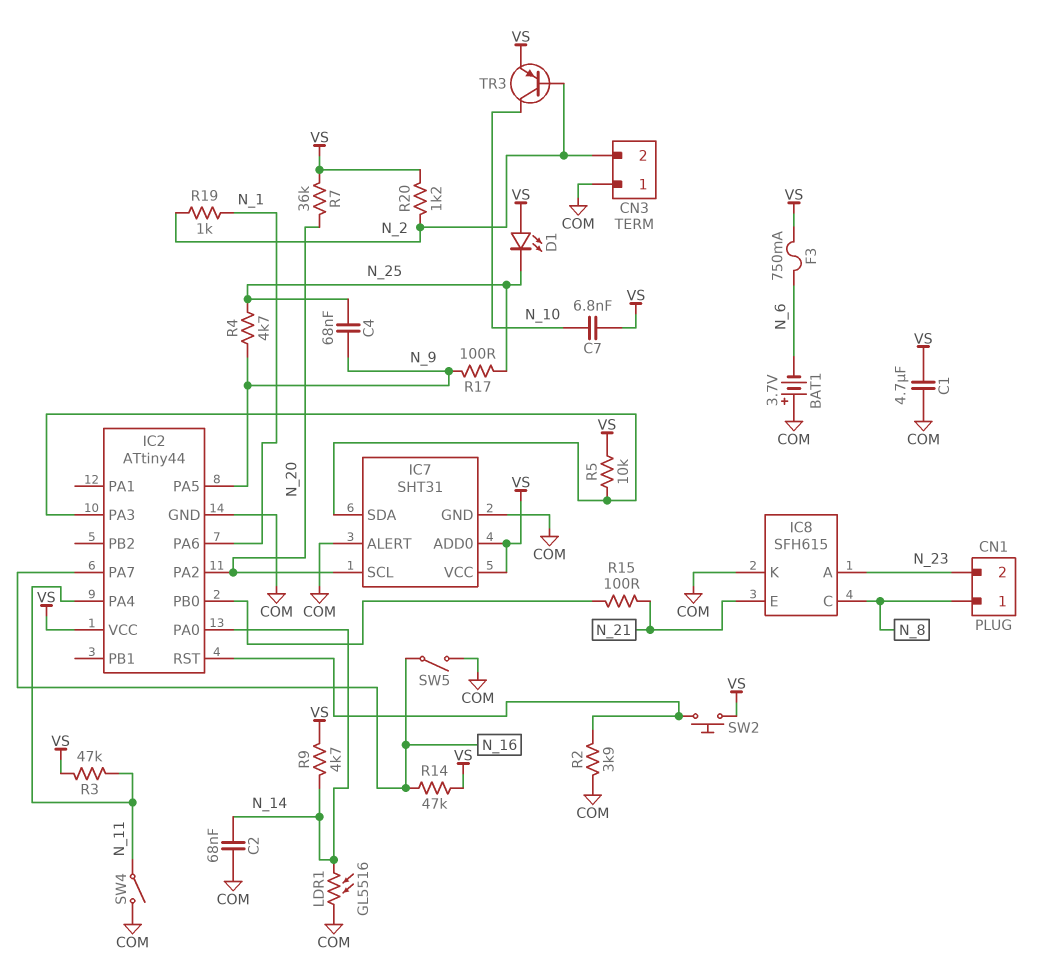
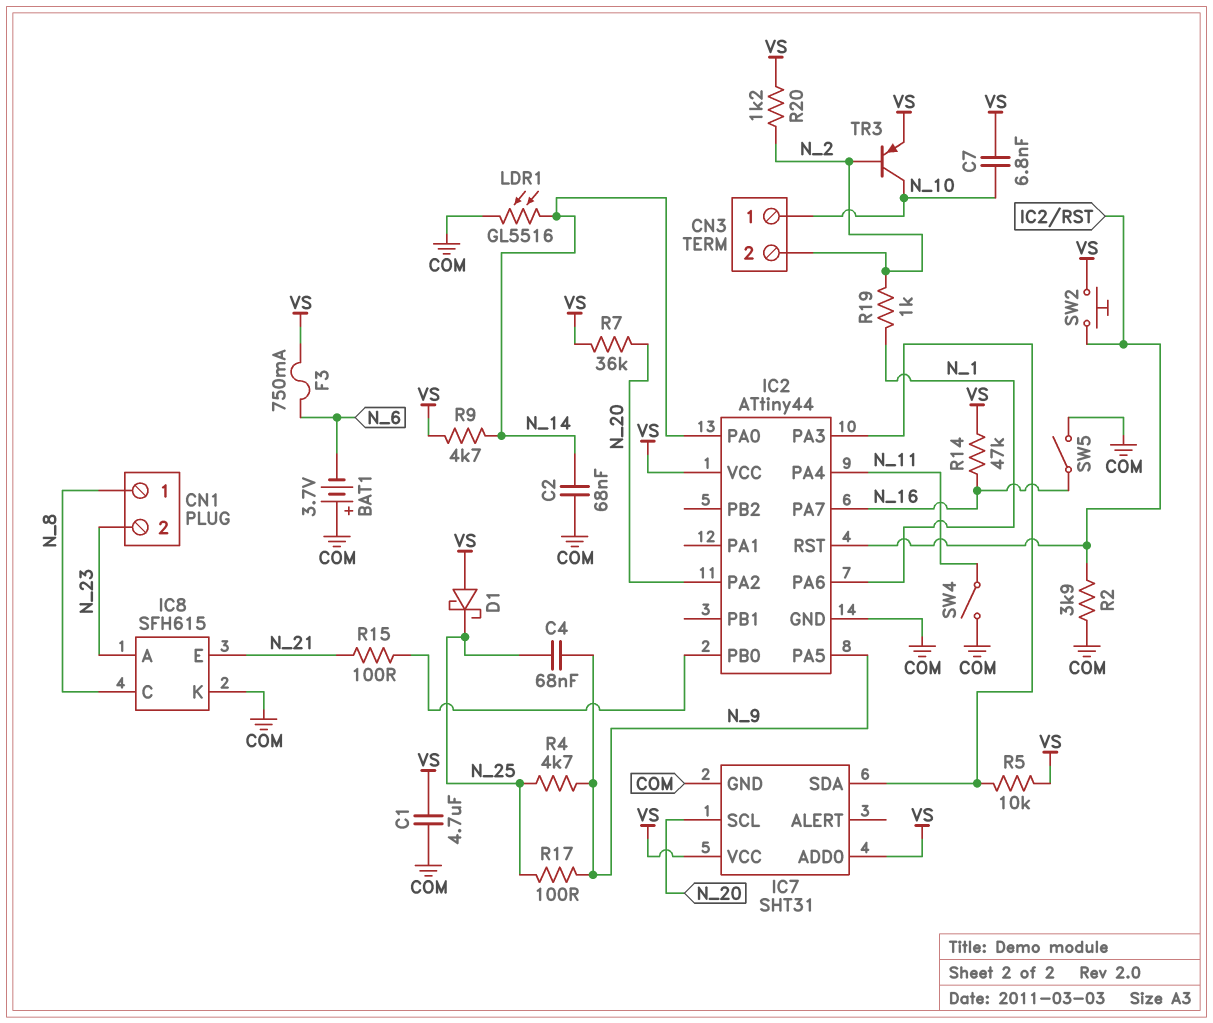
CN3 pin 1: COM -> N_10
D1: LED (A VS, K N_25) -> schottky (A VS, K N_25)
IC7 pin ALERT: COM -> none
R3: 47k (N_11, VS) -> none

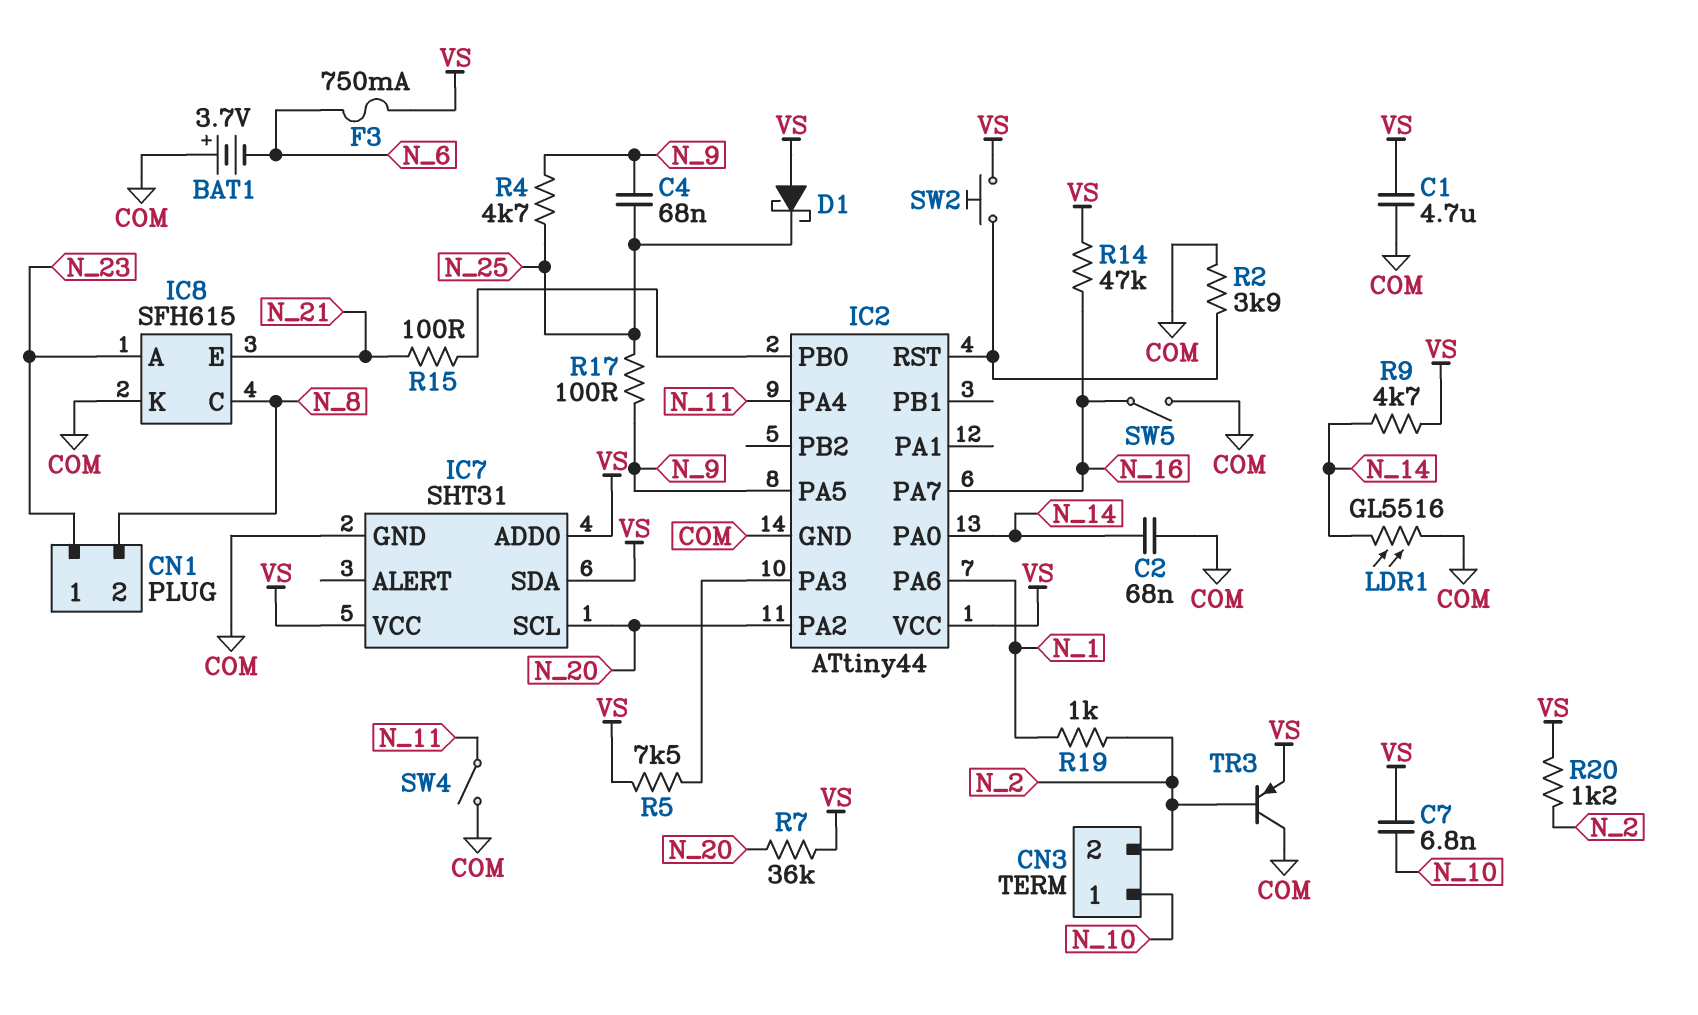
CN1 pin 1: N_8 -> N_23
CN1 pin 2: N_23 -> N_8
IC7 pin SDA: IC2/PA3 -> VS
R5: 10k (IC2/PA3, VS) -> 7.5k (IC2/PA3, VS)
TR3: PNP (B N_2, C N_10, E VS) -> PNP (B N_2, C COM, E VS)

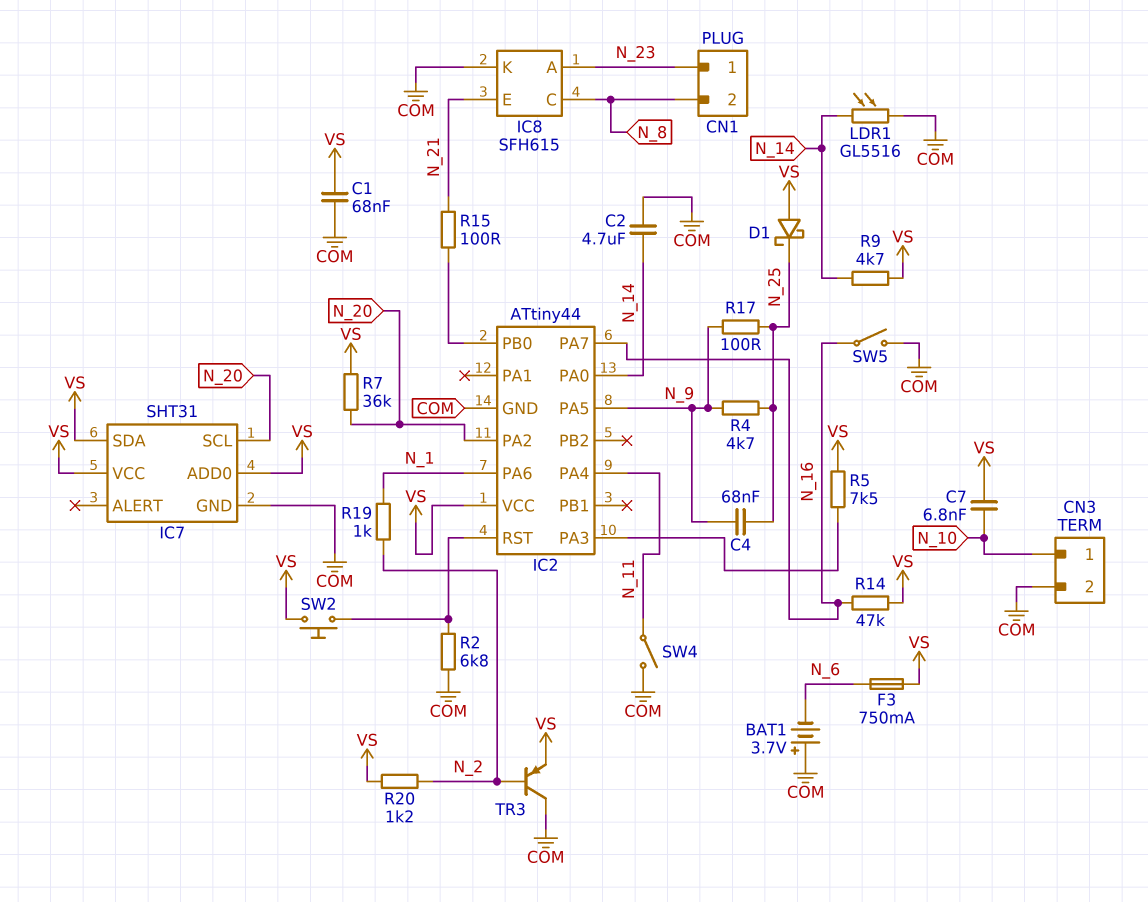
C1: 4.7uF (COM, VS) -> 68nF (COM, VS)
C2: 68nF (COM, N_14) -> 4.7uF (COM, N_14)
CN3 pin 2: N_2 -> COM
R2: 3.9k (COM, IC2/RST) -> 6.8k (COM, IC2/RST)

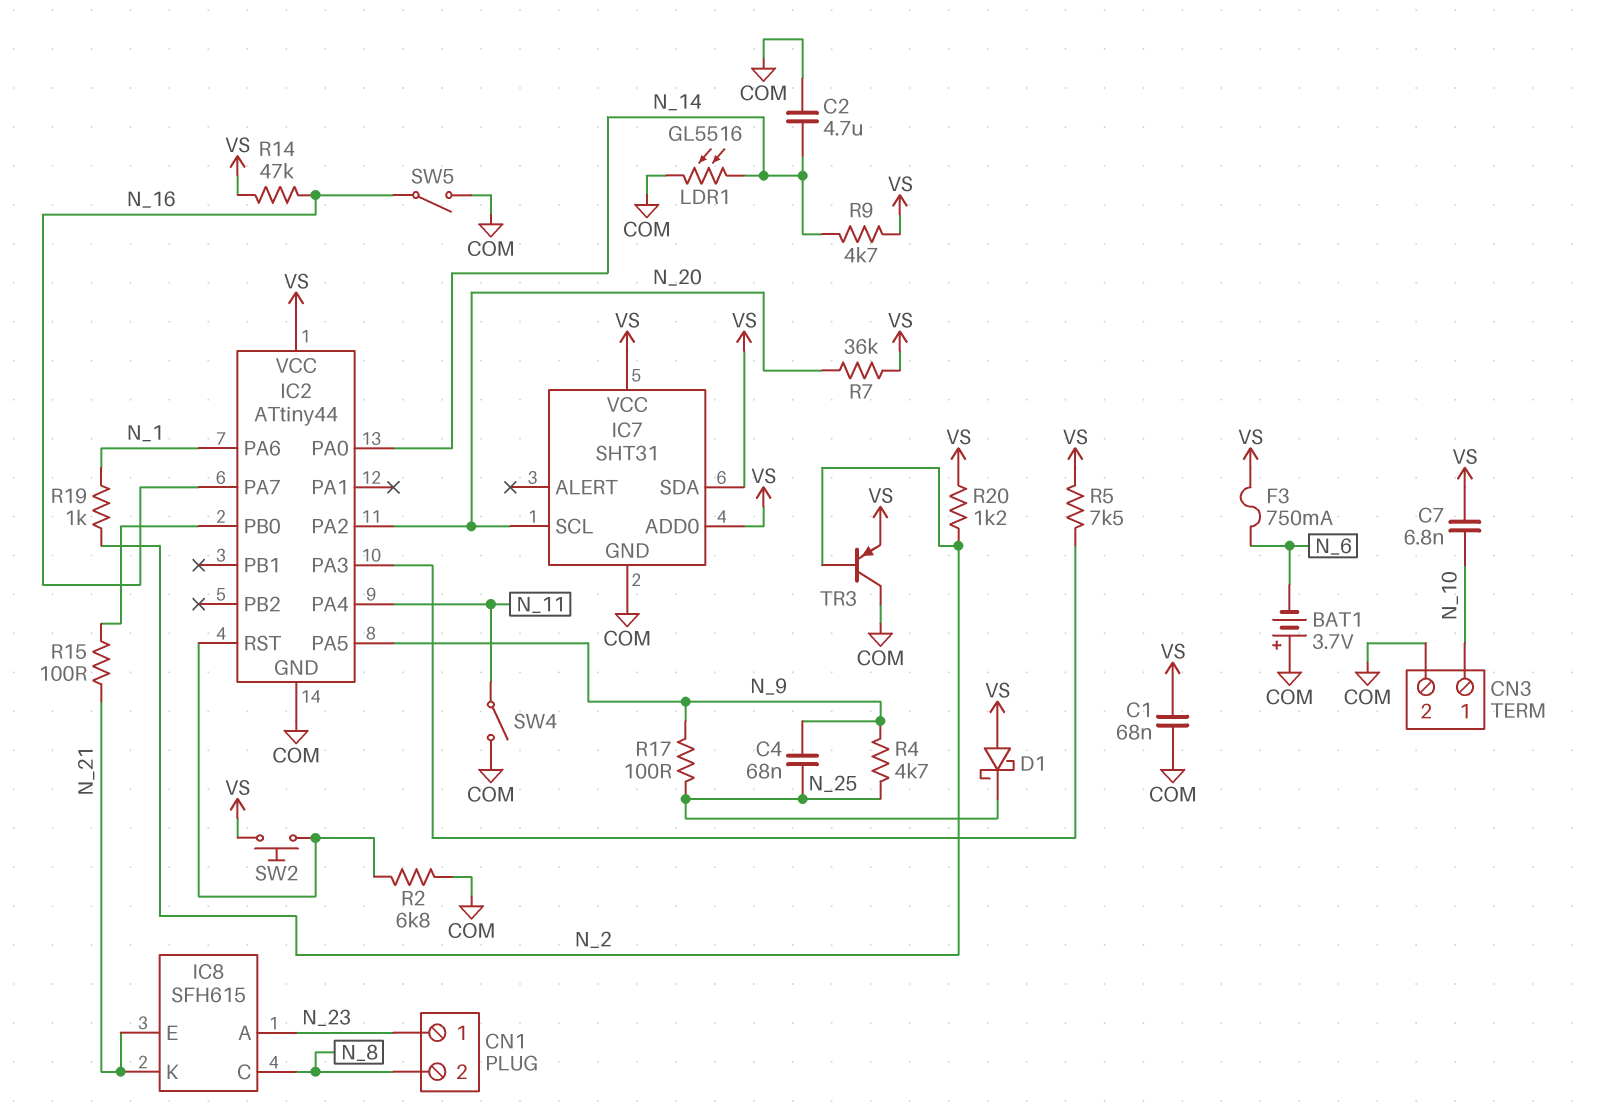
IC8 pin K: COM -> N_21

